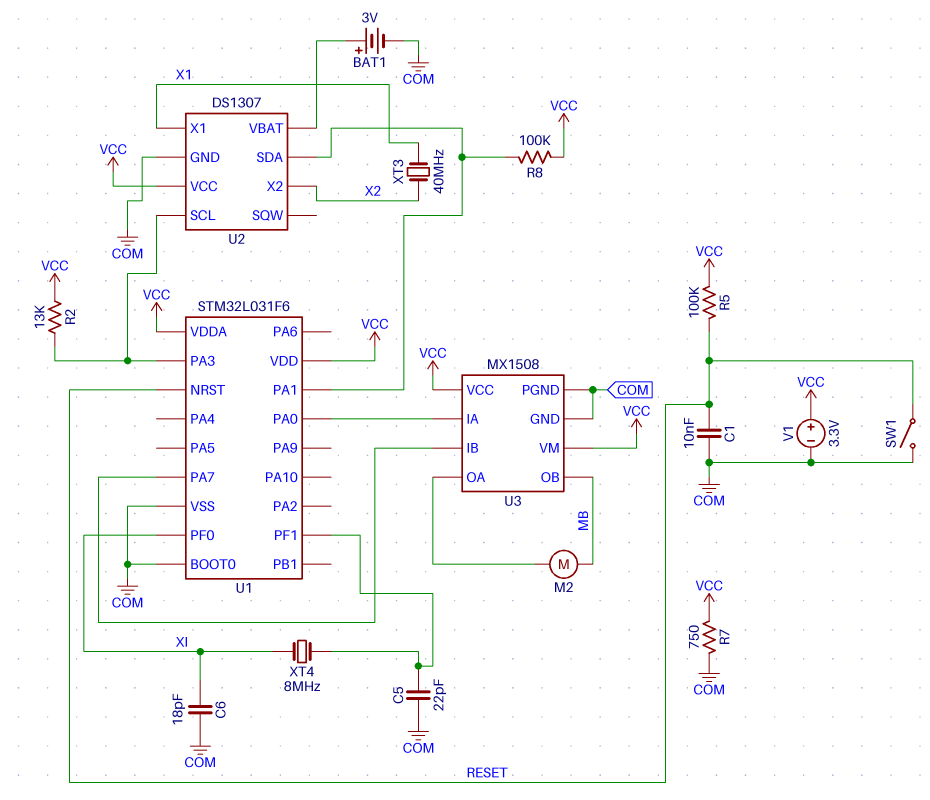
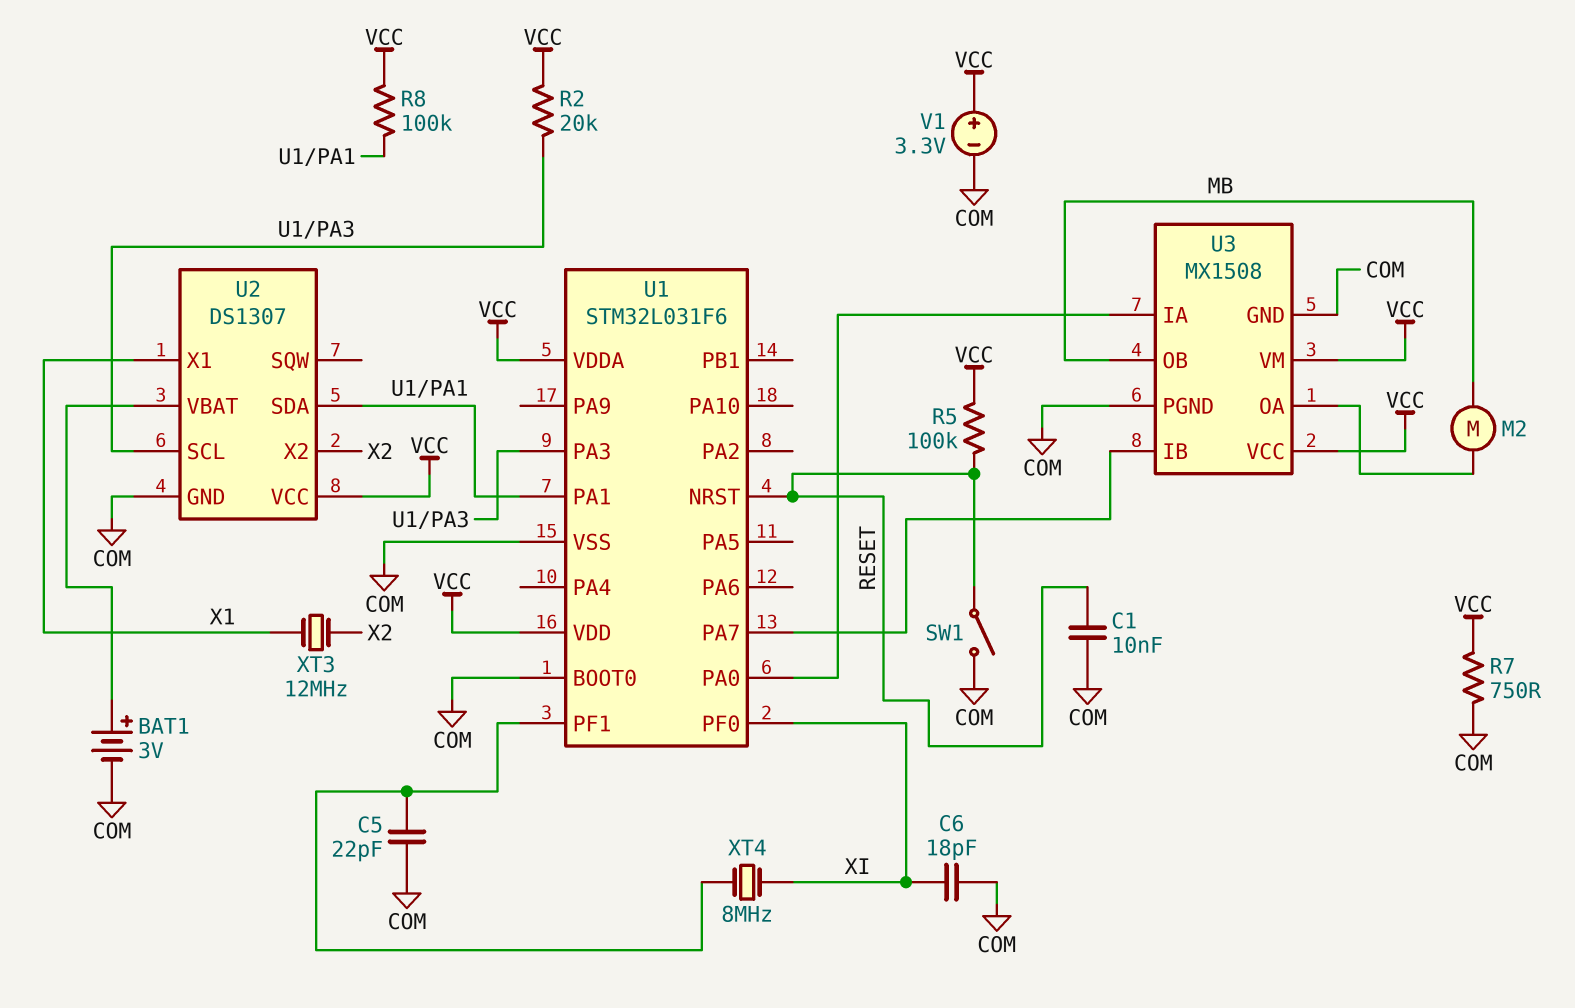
R2: 13k (U1/PA3, VCC) -> 20k (U1/PA3, VCC)
XT3: 40MHz (X1, X2) -> 12MHz (X1, X2)

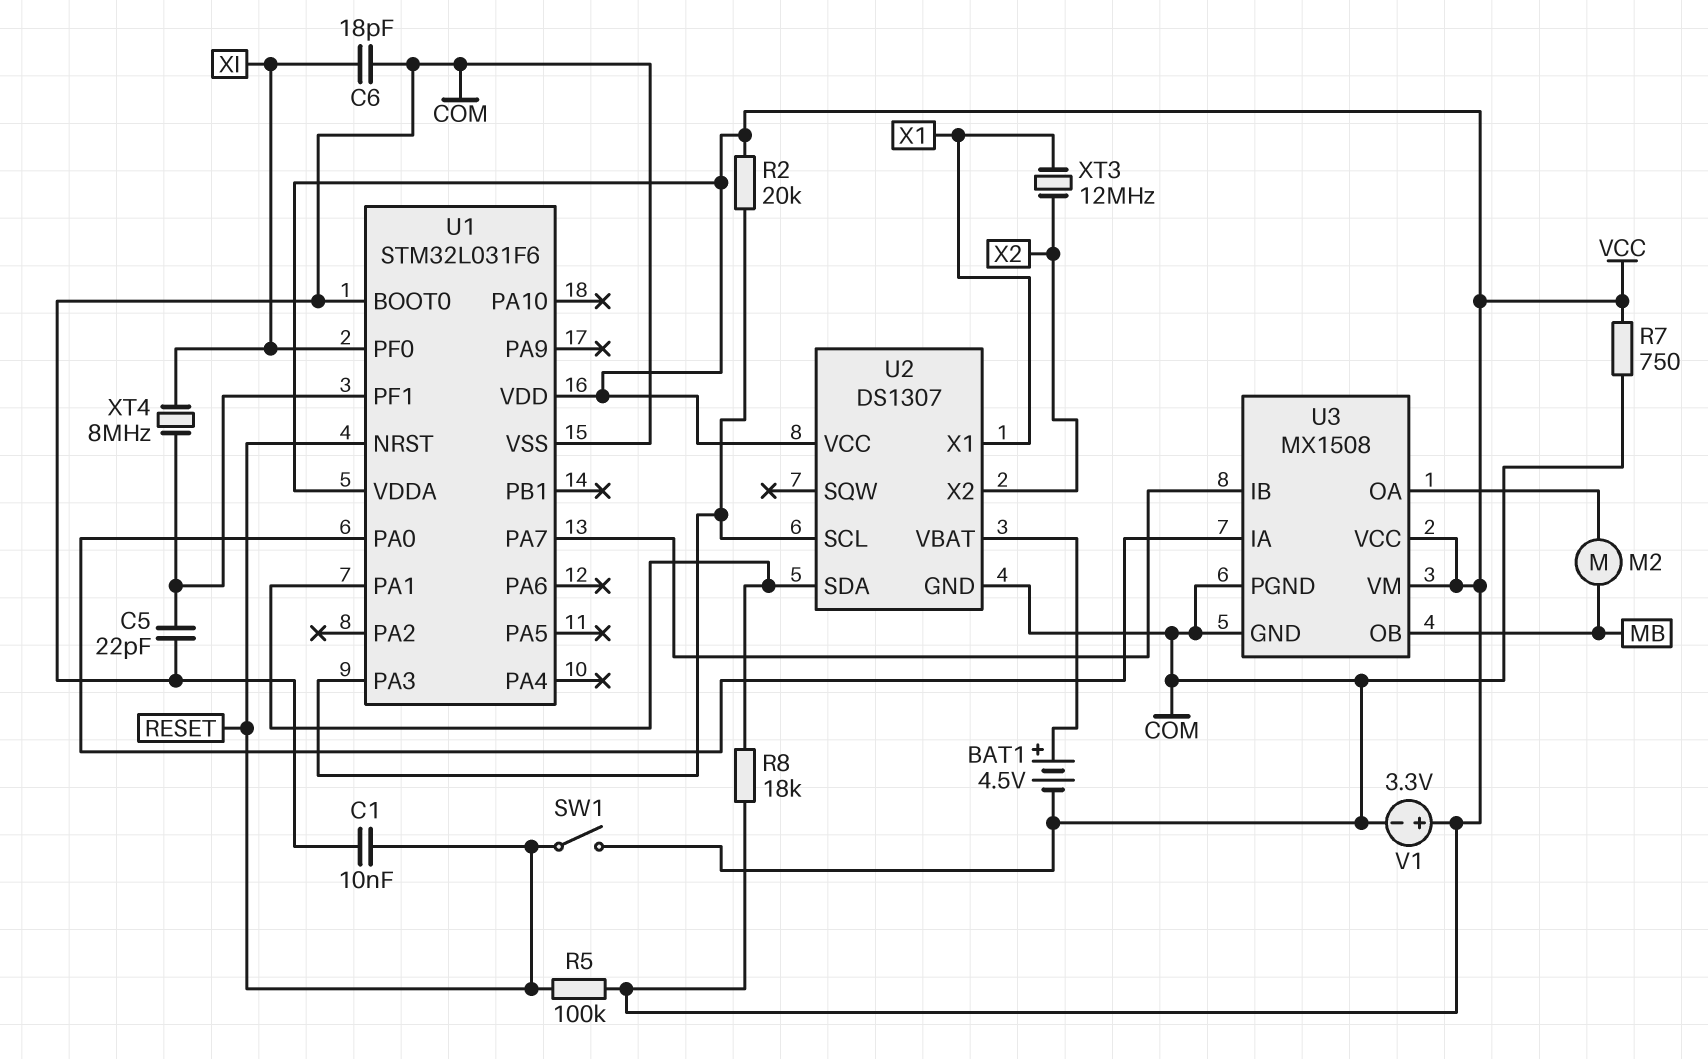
BAT1: 3V (plus U2/VBAT, minus COM) -> 4.5V (plus U2/VBAT, minus COM)
R8: 100k (U1/PA1, VCC) -> 18k (U1/PA1, VCC)

